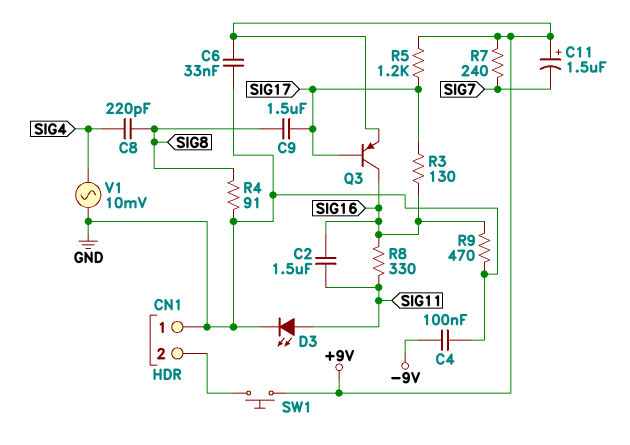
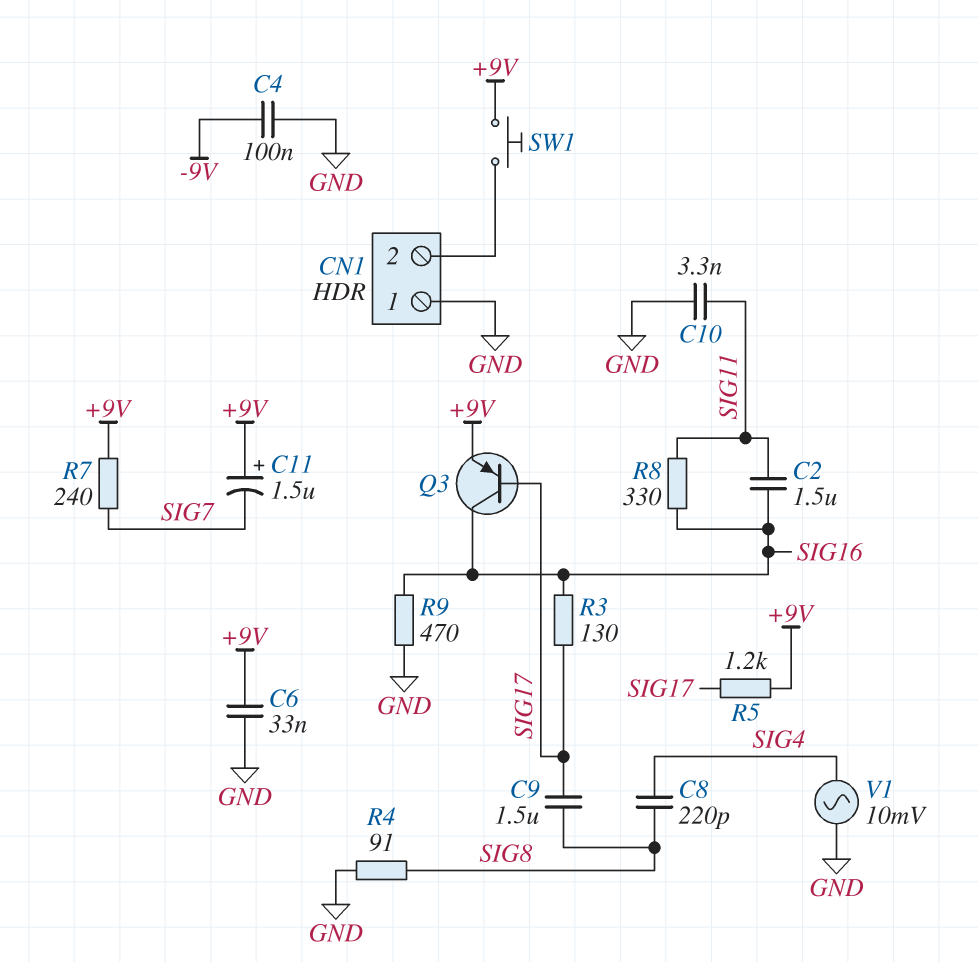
C10: none -> 3.3nF (GND, SIG11)
D3: LED (A SIG11, K GND) -> none

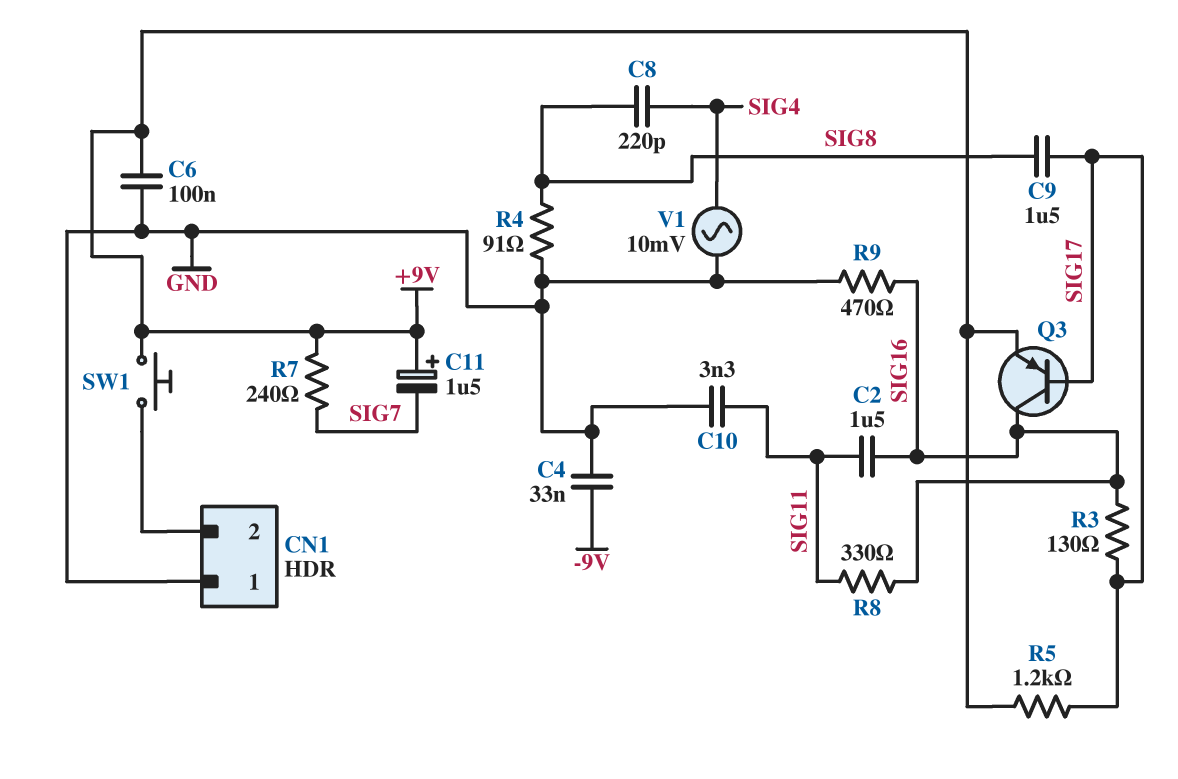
C4: 100nF (-9V, GND) -> 33nF (-9V, GND)
C6: 33nF (+9V, GND) -> 100nF (+9V, GND)

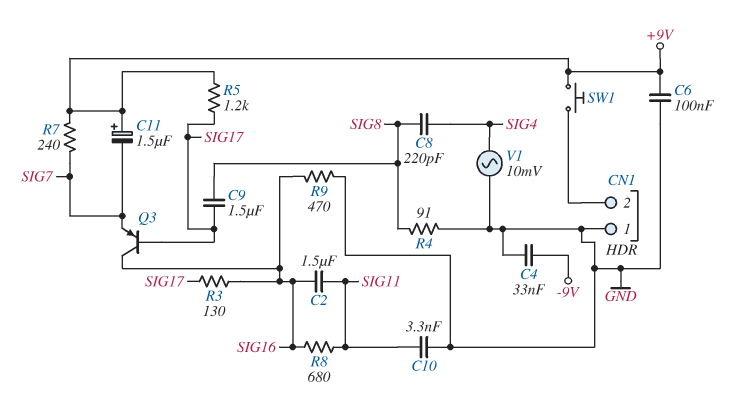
Q3: PNP (B SIG17, C SIG16, E +9V) -> PNP (B SIG17, C SIG16, E SIG7)
R8: 330 (SIG11, SIG16) -> 680 (SIG11, SIG16)

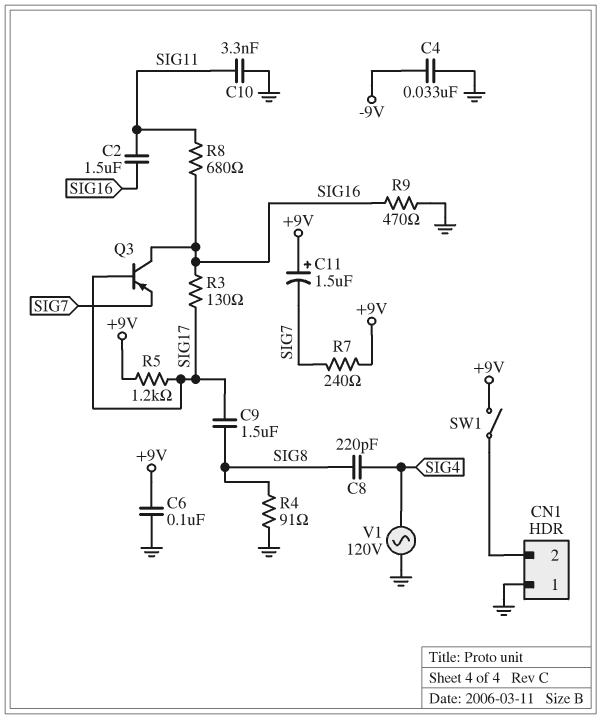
SW1: button (+9V, CN1/2) -> switch (+9V, CN1/2)
V1: AC 10mV (GND, SIG4) -> AC 120V (GND, SIG4)

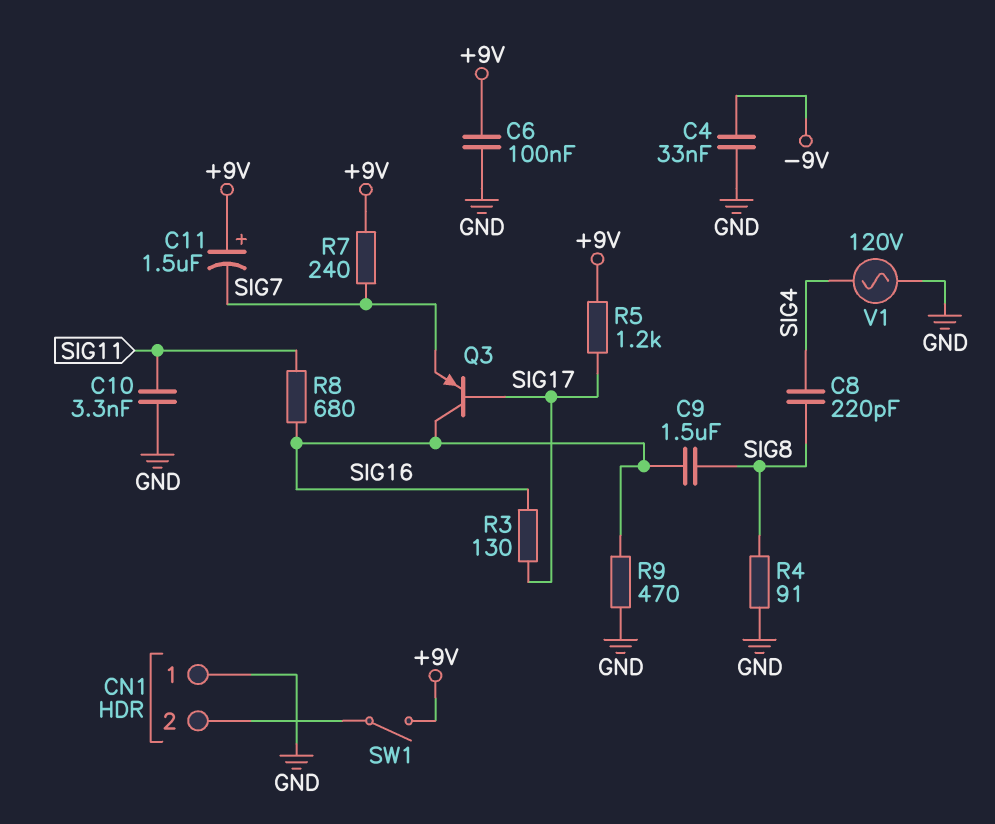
C2: 1.5uF (SIG11, SIG16) -> none
C9: 1.5uF (SIG8, SIG17) -> 1.5uF (SIG8, SIG16)

